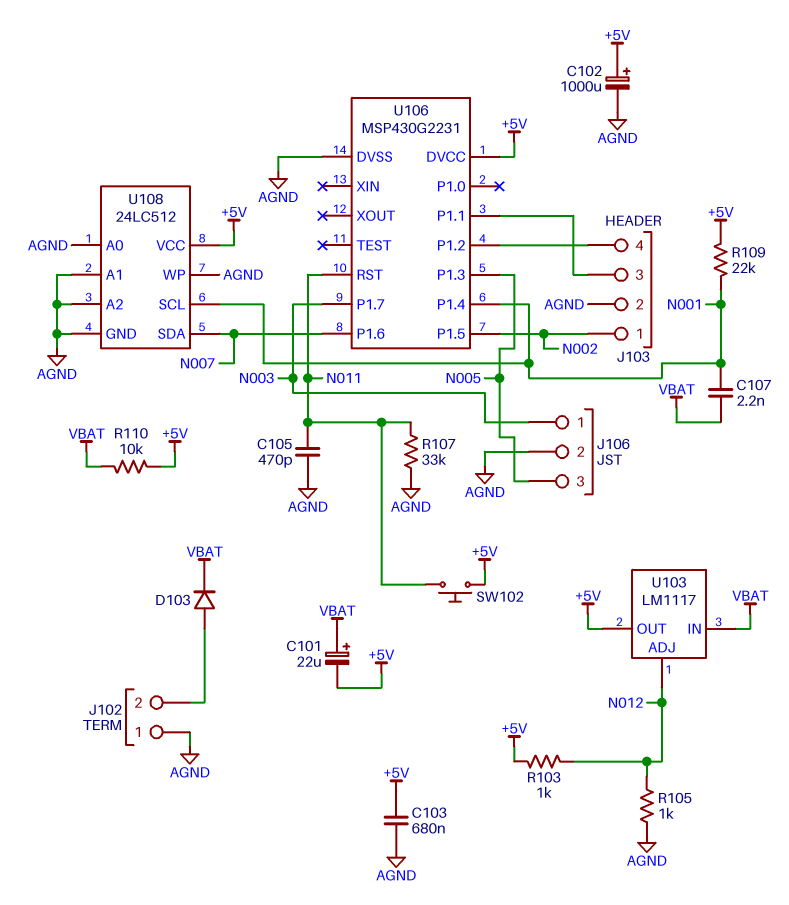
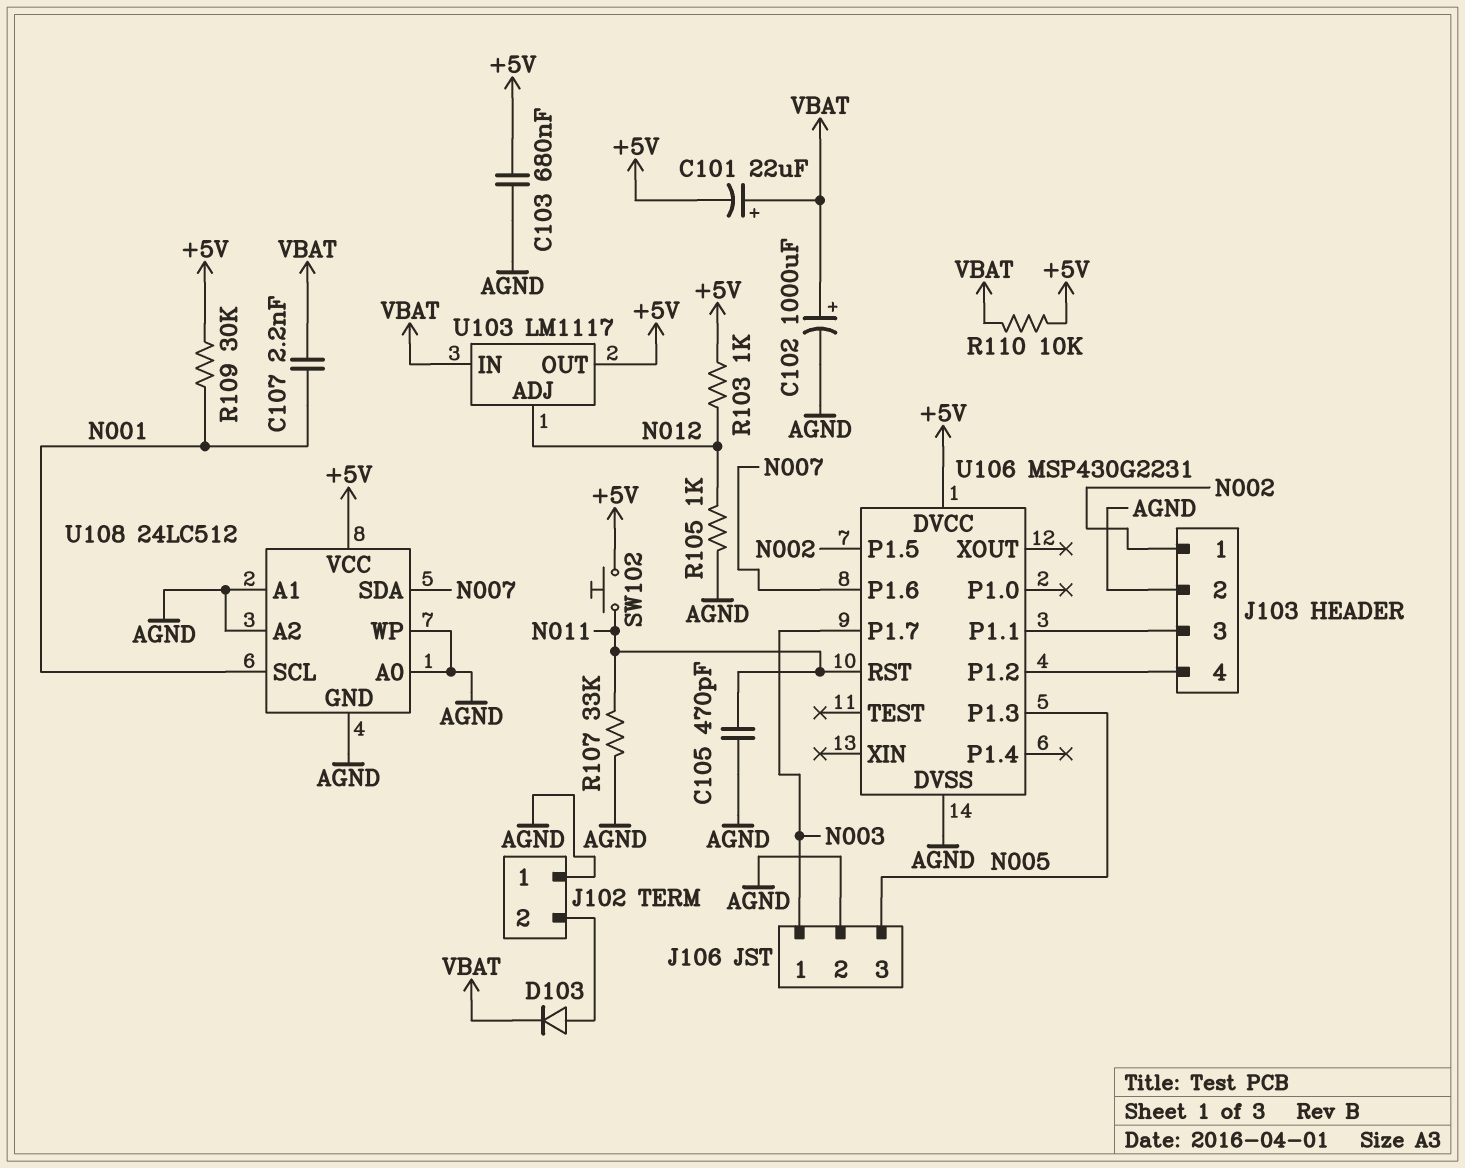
C102: 1000uF (plus +5V, minus AGND) -> 1000uF (plus VBAT, minus AGND)
R109: 22k (+5V, N001) -> 30k (+5V, N001)
U106 pin P1.4: N001 -> none

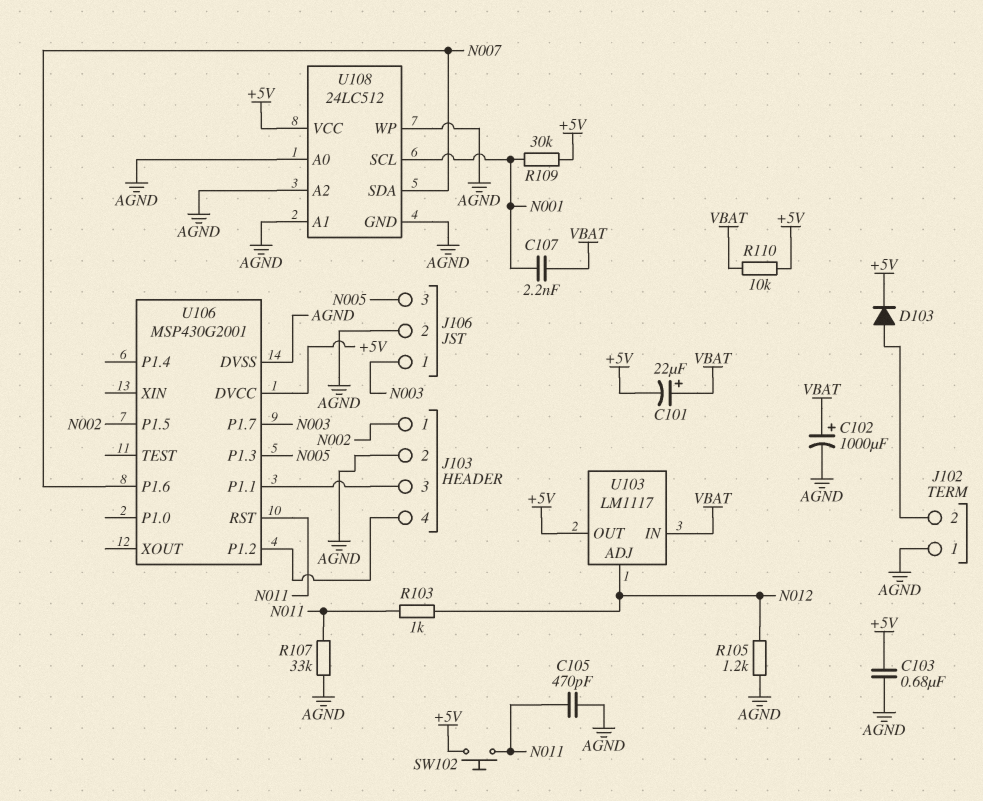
D103: diode (A J102/2, K VBAT) -> diode (A J102/2, K +5V)
R103: 1k (+5V, N012) -> 1k (N011, N012)
R105: 1k (AGND, N012) -> 1.2k (AGND, N012)
U106: MSP430G2231 -> MSP430G2001

